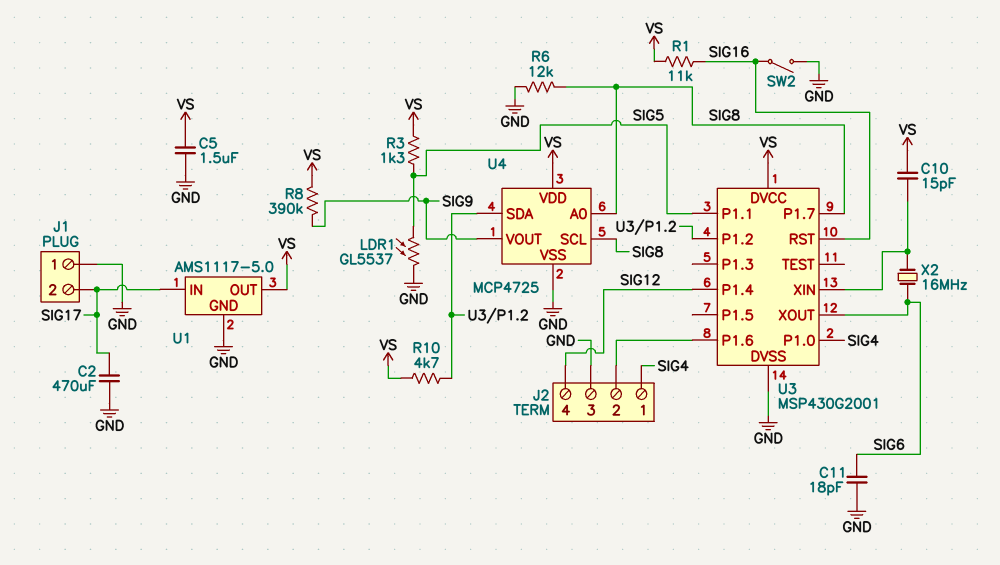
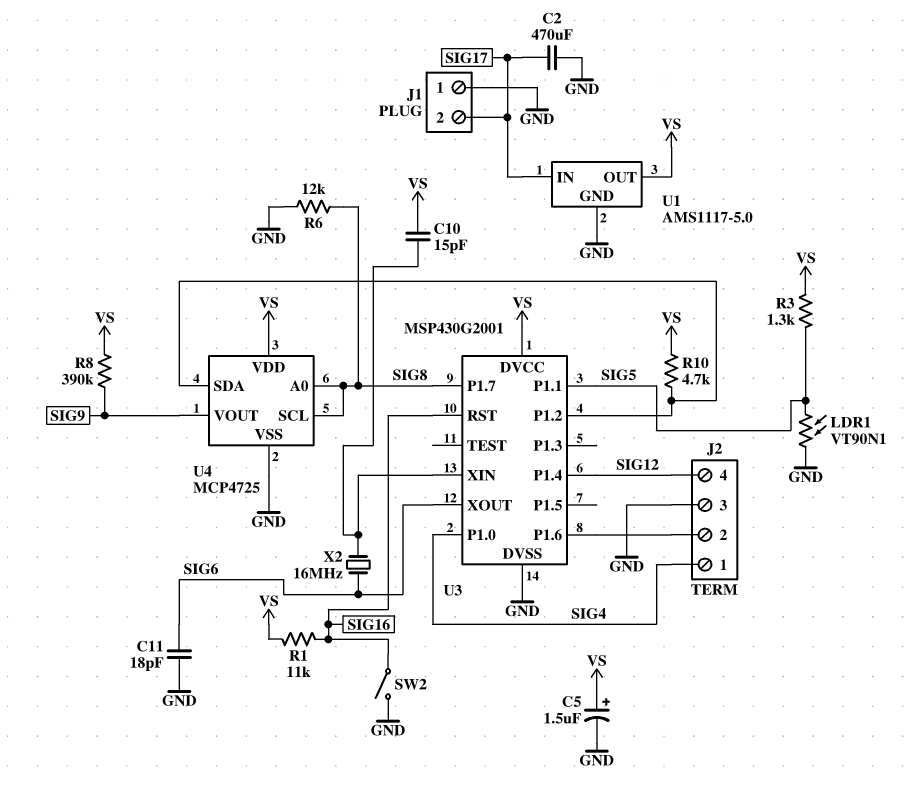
C5: 1.5uF (GND, VS) -> 1.5uF (plus VS, minus GND)
LDR1: GL5537 (GND, SIG5) -> VT90N1 (GND, SIG5)

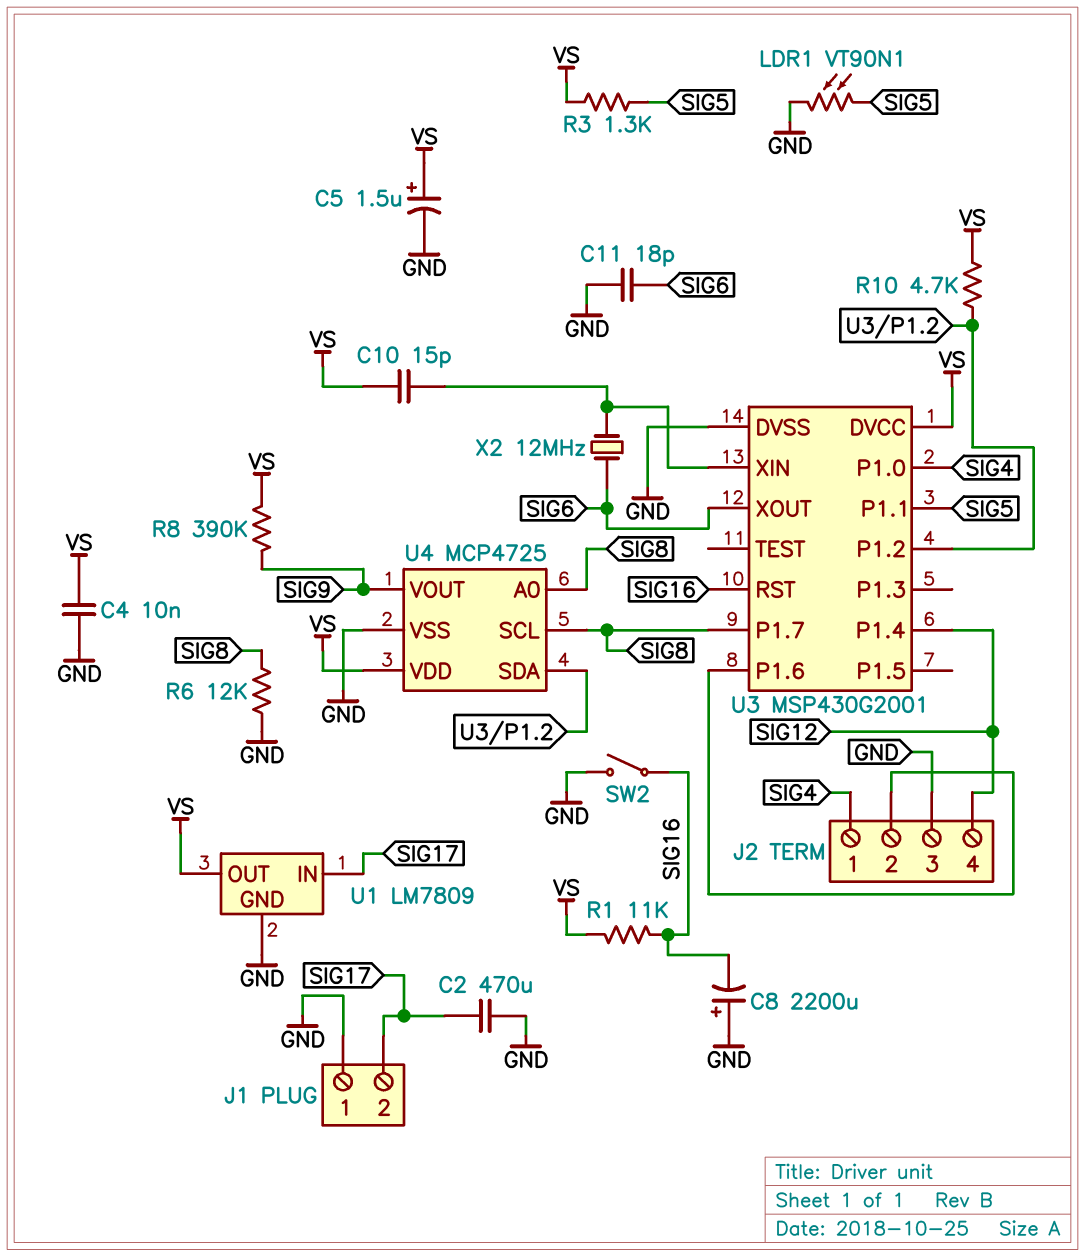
C4: none -> 10nF (GND, VS)
C8: none -> 2200uF (plus GND, minus SIG16)
U1: AMS1117-5.0 -> LM7809
X2: 16MHz (SIG6, U3/XIN) -> 12MHz (SIG6, U3/XIN)

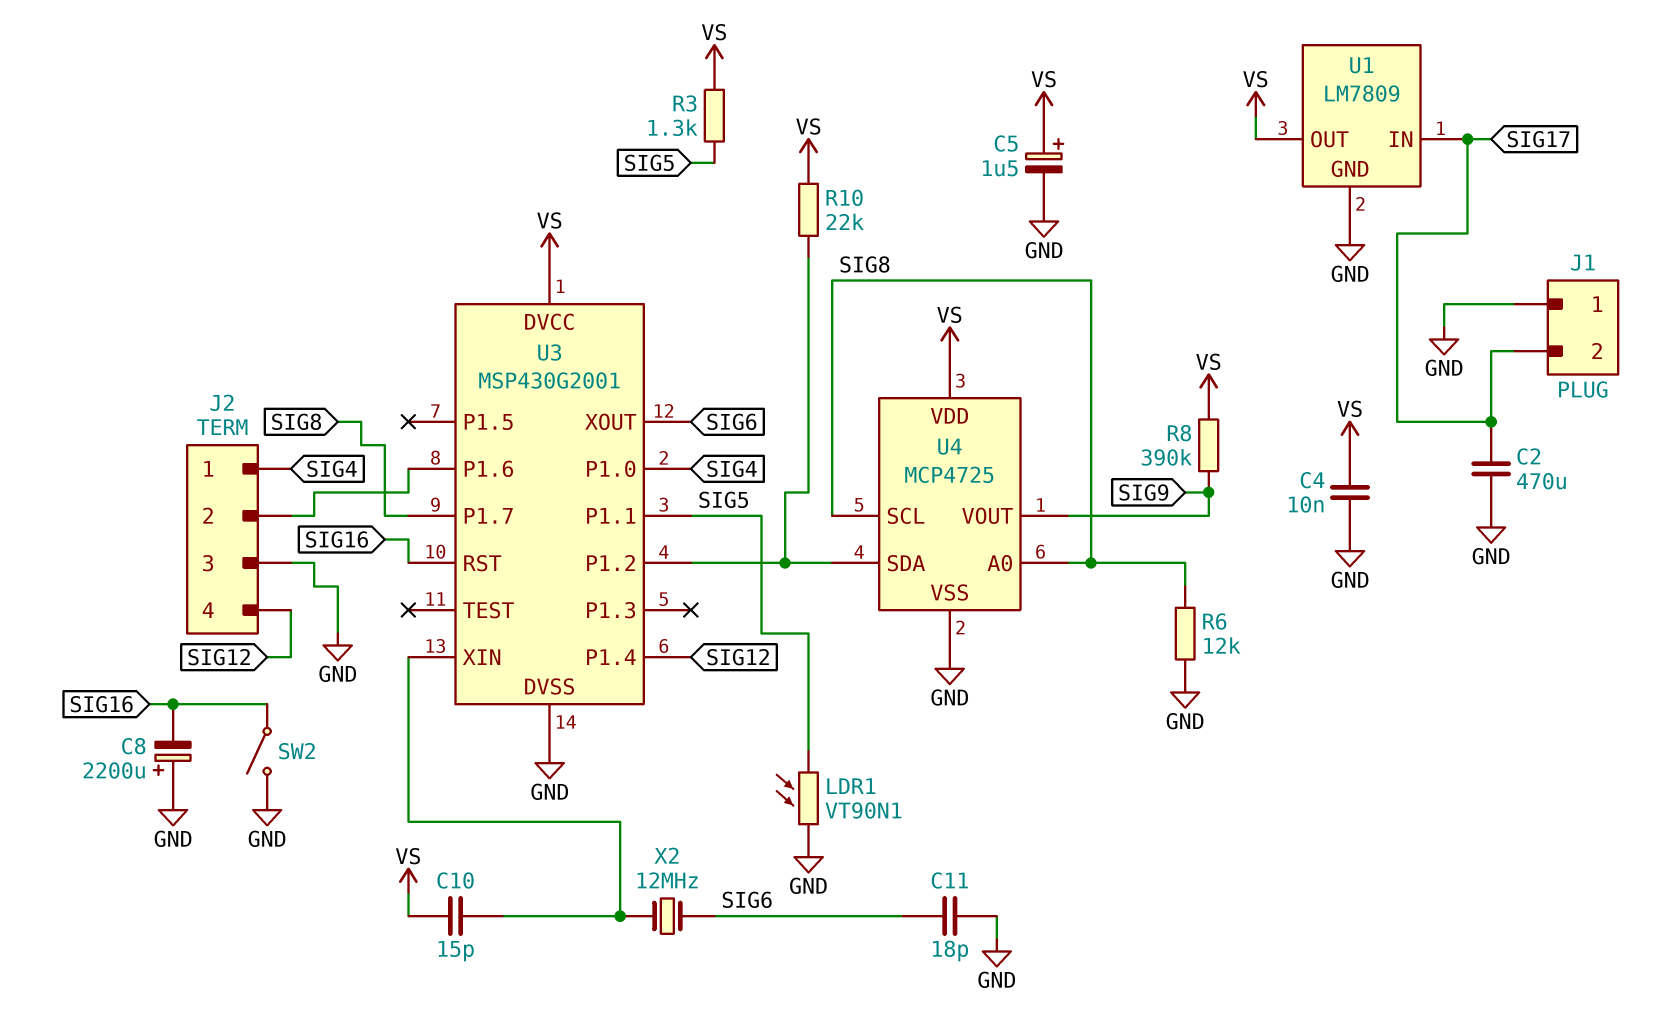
R1: 11k (SIG16, VS) -> none
R10: 4.7k (U3/P1.2, VS) -> 22k (U3/P1.2, VS)

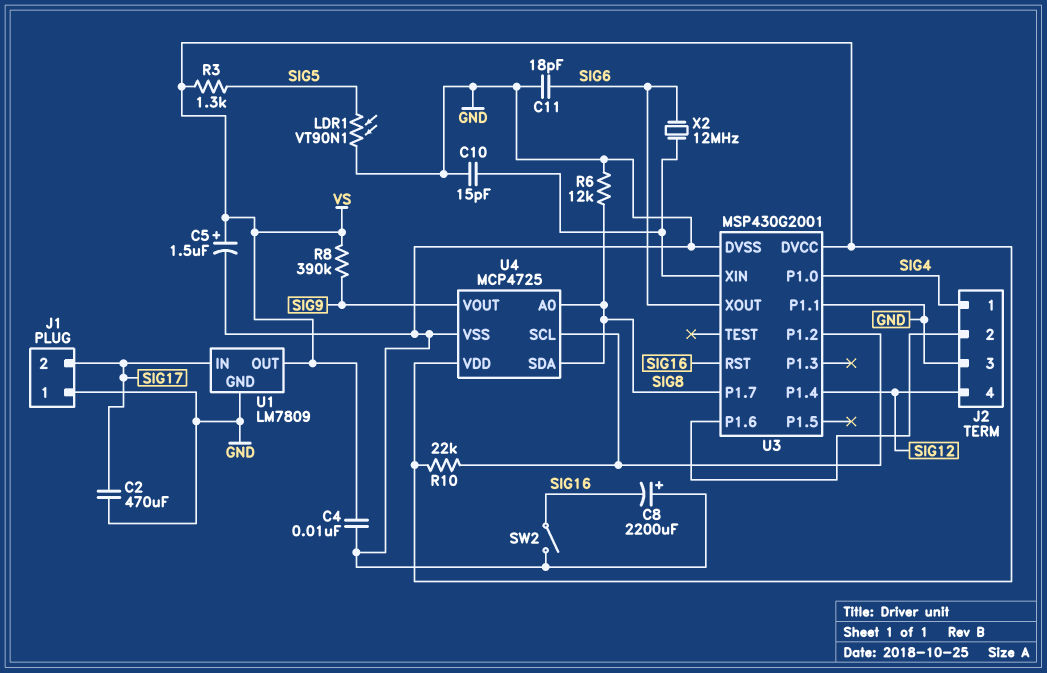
C10: 15pF (U3/XIN, VS) -> 15pF (GND, U3/XIN)
U3 pin P1.1: SIG5 -> GND
U4 pin SCL: SIG8 -> U3/P1.2
U4 pin SDA: U3/P1.2 -> SIG8

